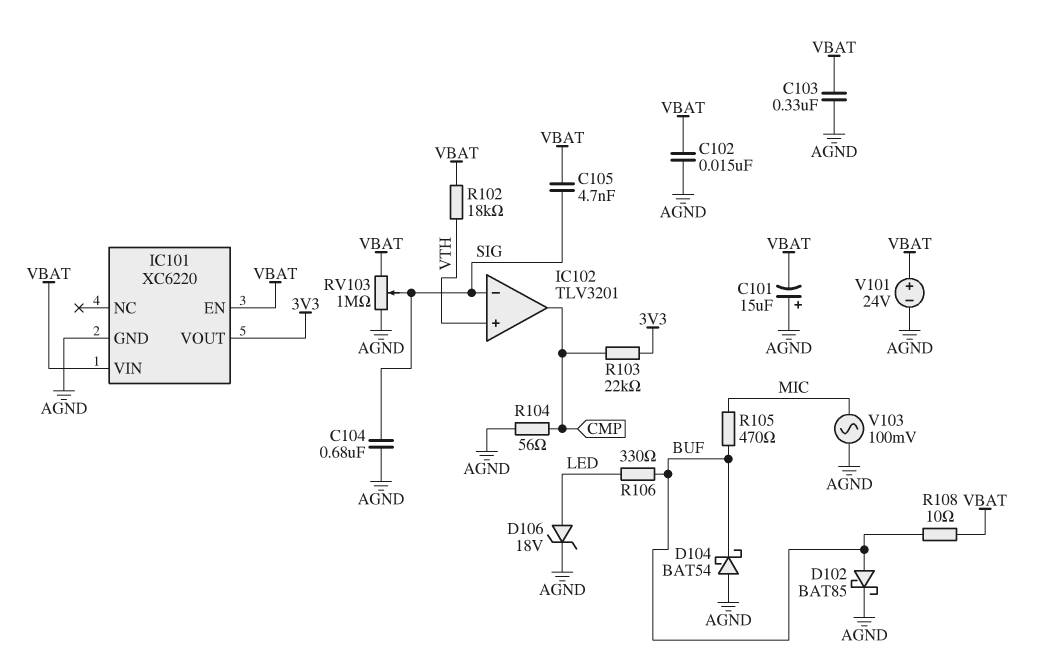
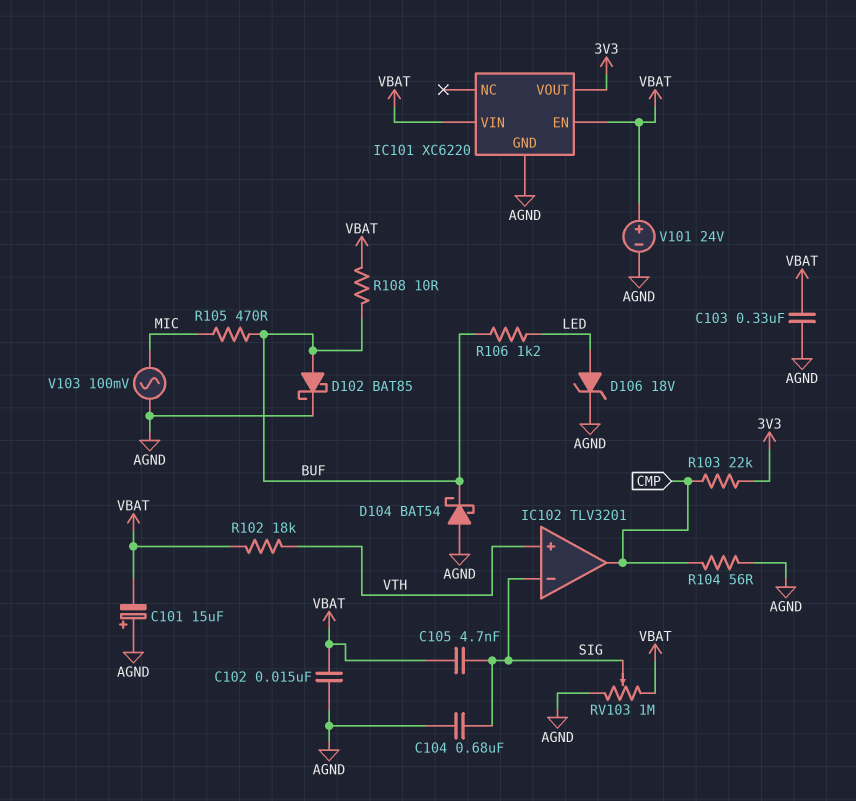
R106: 330 (BUF, LED) -> 1.2k (BUF, LED)

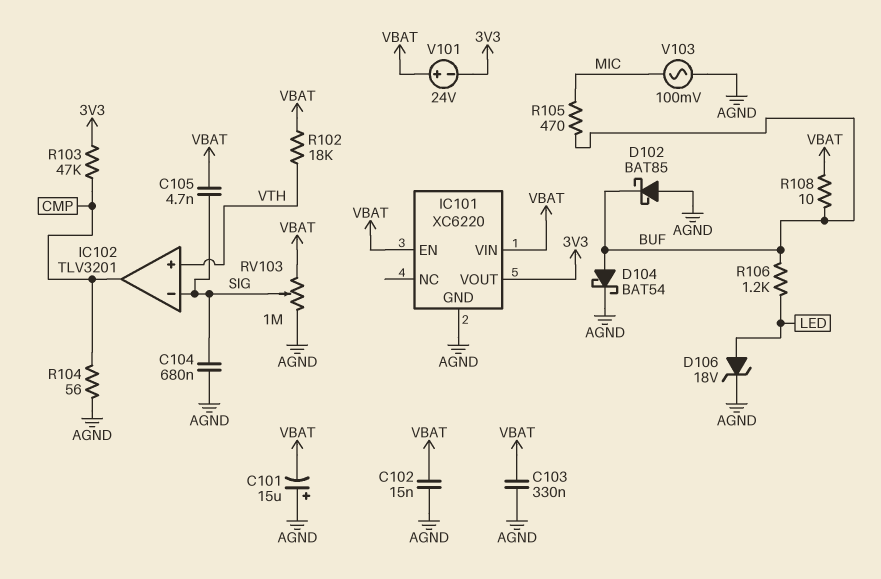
D102: schottky BAT85 (A BUF, K AGND) -> schottky BAT85 (A AGND, K BUF)
D104: schottky BAT54 (A AGND, K BUF) -> schottky BAT54 (A BUF, K AGND)
R103: 22k (3V3, CMP) -> 47k (3V3, CMP)
V101: 24V (plus VBAT, minus AGND) -> 24V (plus VBAT, minus 3V3)

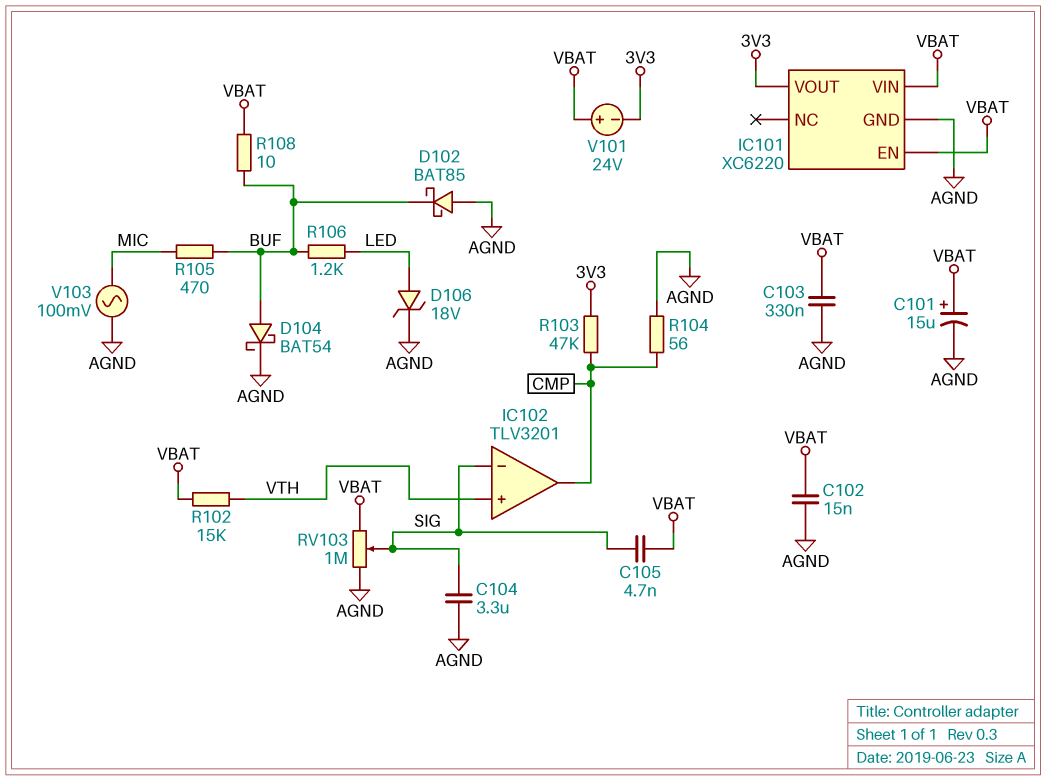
C101: 15uF (plus AGND, minus VBAT) -> 15uF (plus VBAT, minus AGND)
C104: 680nF (AGND, SIG) -> 3.3uF (AGND, SIG)
R102: 18k (VBAT, VTH) -> 15k (VBAT, VTH)

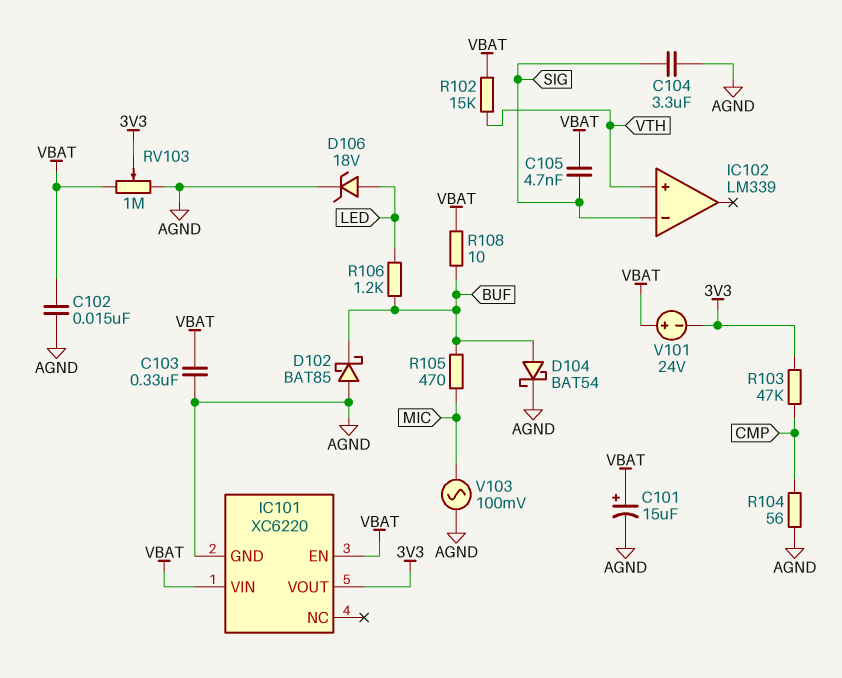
IC102: TLV3201 -> LM339
IC102 pin out: CMP -> none
RV103: 1M (AGND, VBAT, wiper SIG) -> 1M (AGND, VBAT, wiper 3V3)

